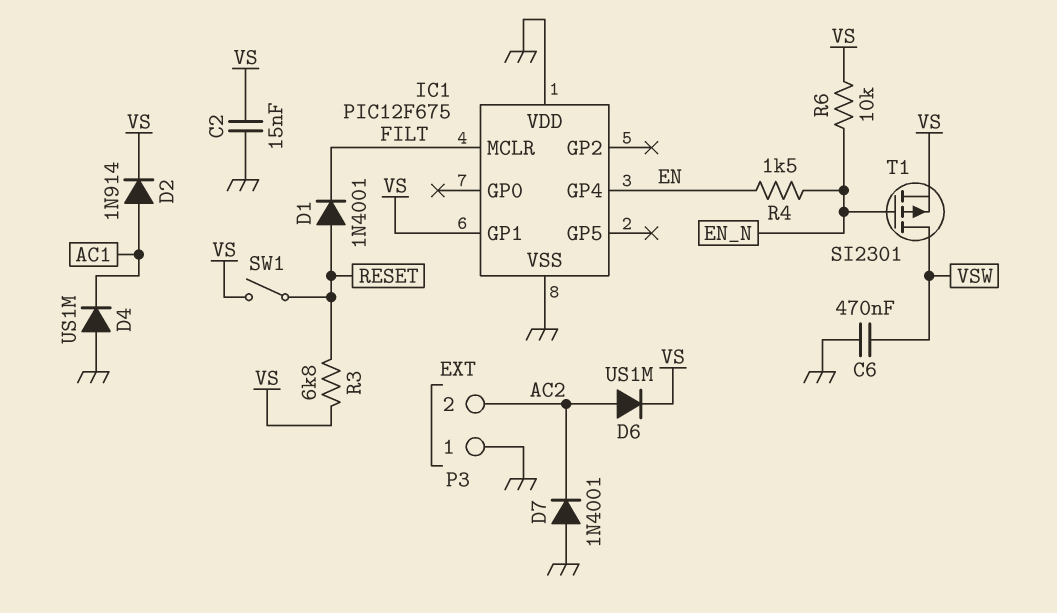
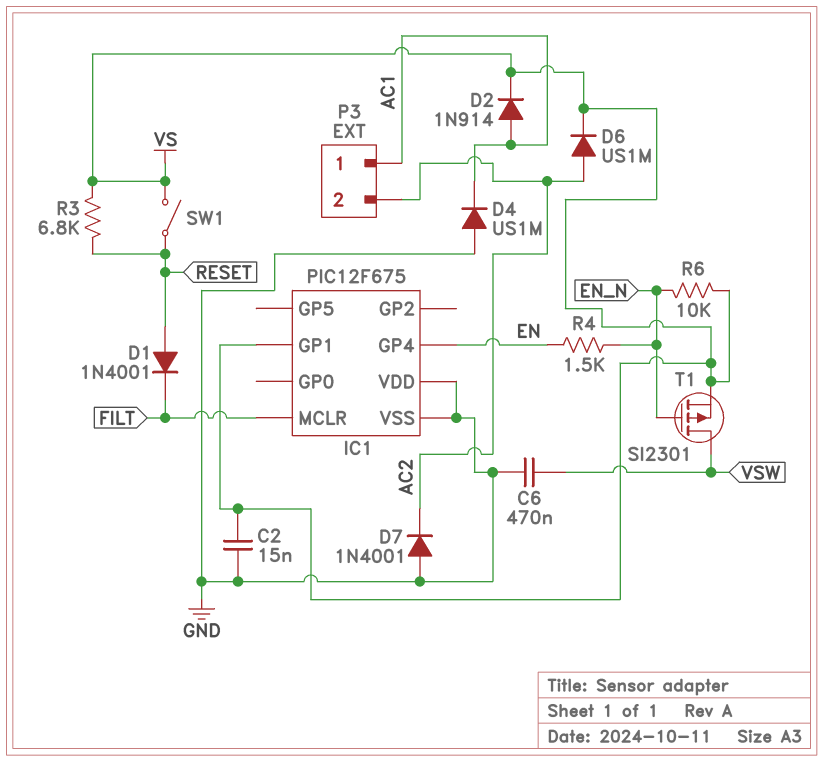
P3 pin 1: GND -> AC1

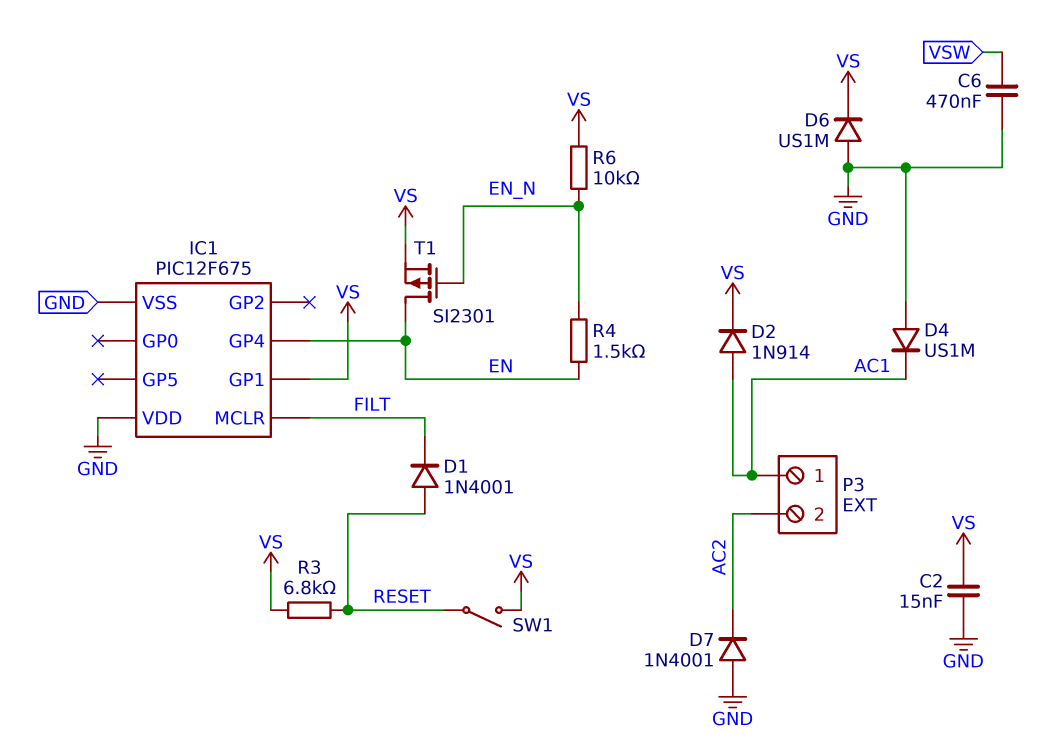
D6: diode US1M (A AC2, K VS) -> diode US1M (A GND, K VS)
T1: PMOS SI2301 (G EN_N, D VSW, S VS) -> PMOS SI2301 (G EN_N, D EN, S VS)

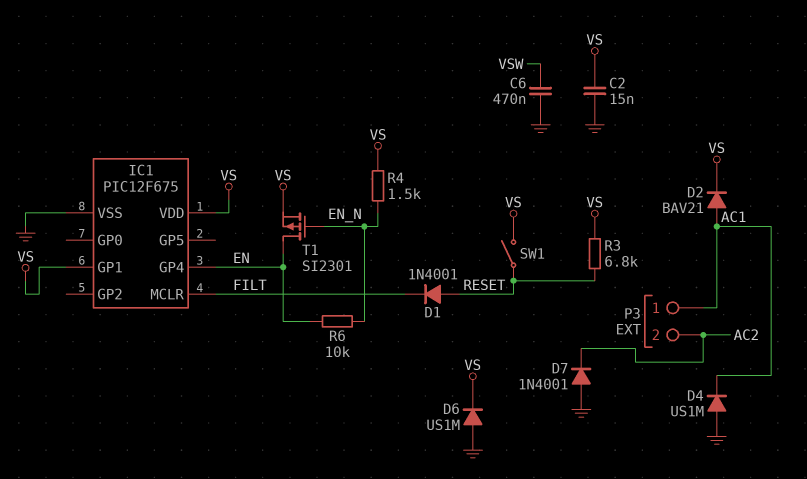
D2: diode 1N914 (A AC1, K VS) -> diode BAV21 (A AC1, K VS)
IC1 pin VDD: GND -> VS
R4: 1.5k (EN, EN_N) -> 1.5k (EN_N, VS)
R6: 10k (EN_N, VS) -> 10k (EN, EN_N)

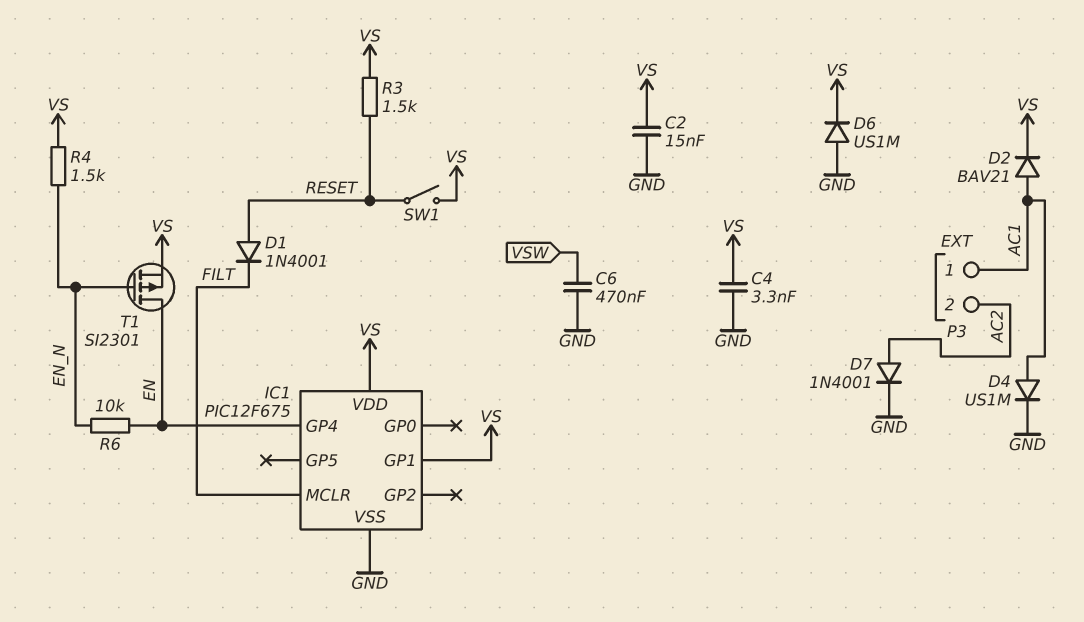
C4: none -> 3.3nF (GND, VS)
D4: diode US1M (A GND, K AC1) -> diode US1M (A AC1, K GND)
D7: diode 1N4001 (A GND, K AC2) -> diode 1N4001 (A AC2, K GND)
R3: 6.8k (RESET, VS) -> 1.5k (RESET, VS)

